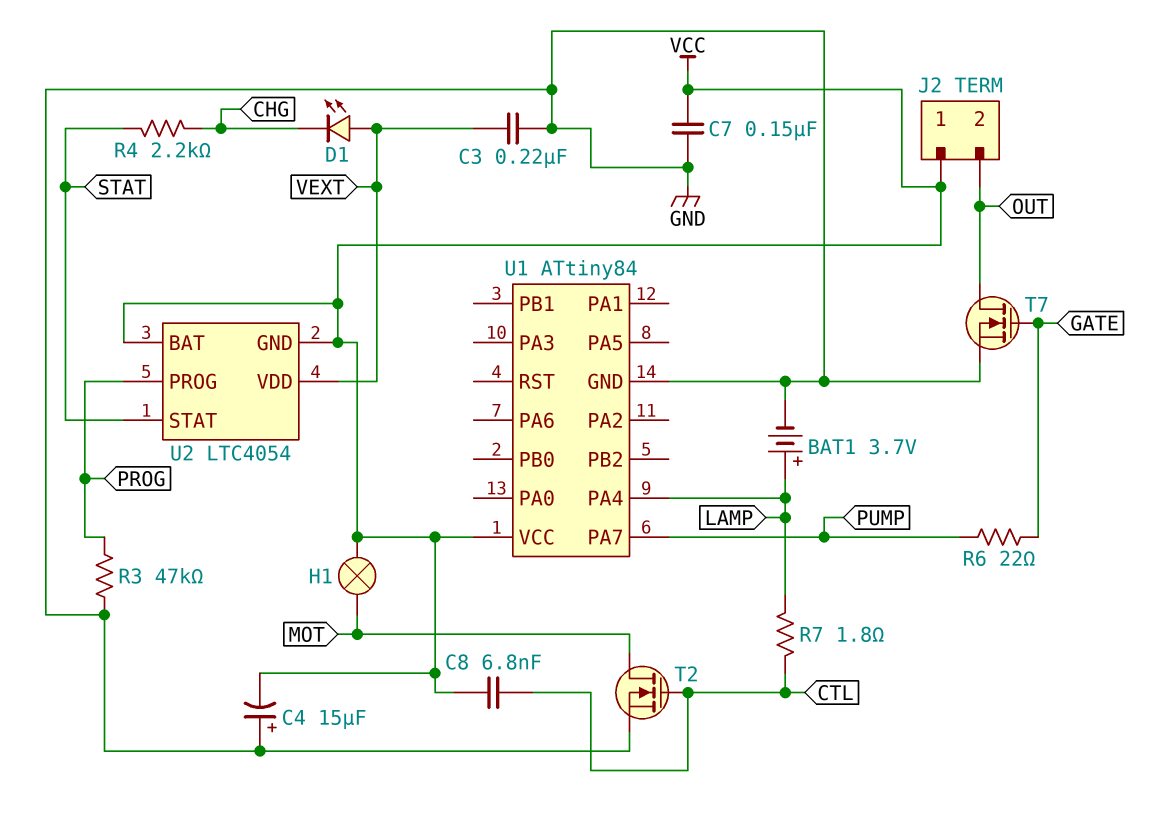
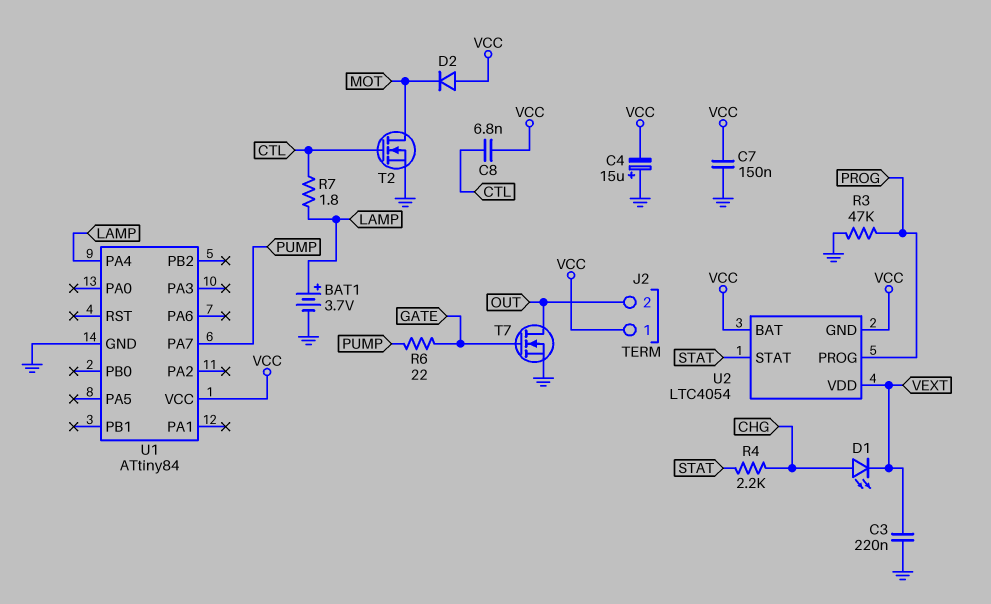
D1: LED (A VEXT, K CHG) -> LED (A CHG, K VEXT)
D2: none -> diode (A VCC, K MOT)
H1: lamp (MOT, VCC) -> none

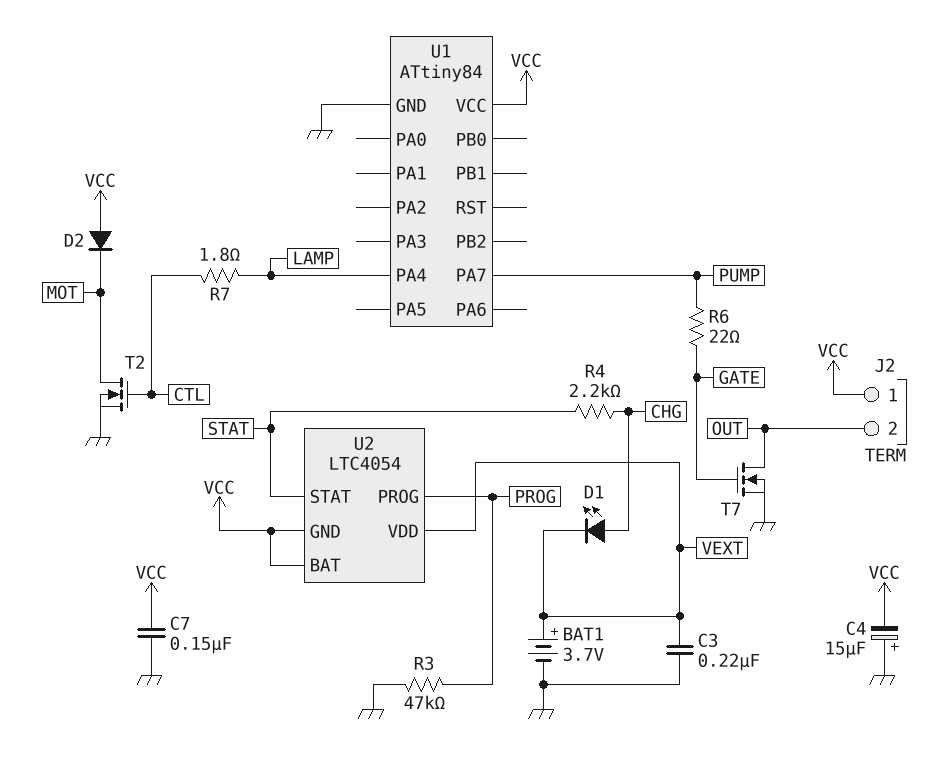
BAT1: 3.7V (plus LAMP, minus GND) -> 3.7V (plus VEXT, minus GND)
C8: 6.8nF (CTL, VCC) -> none

